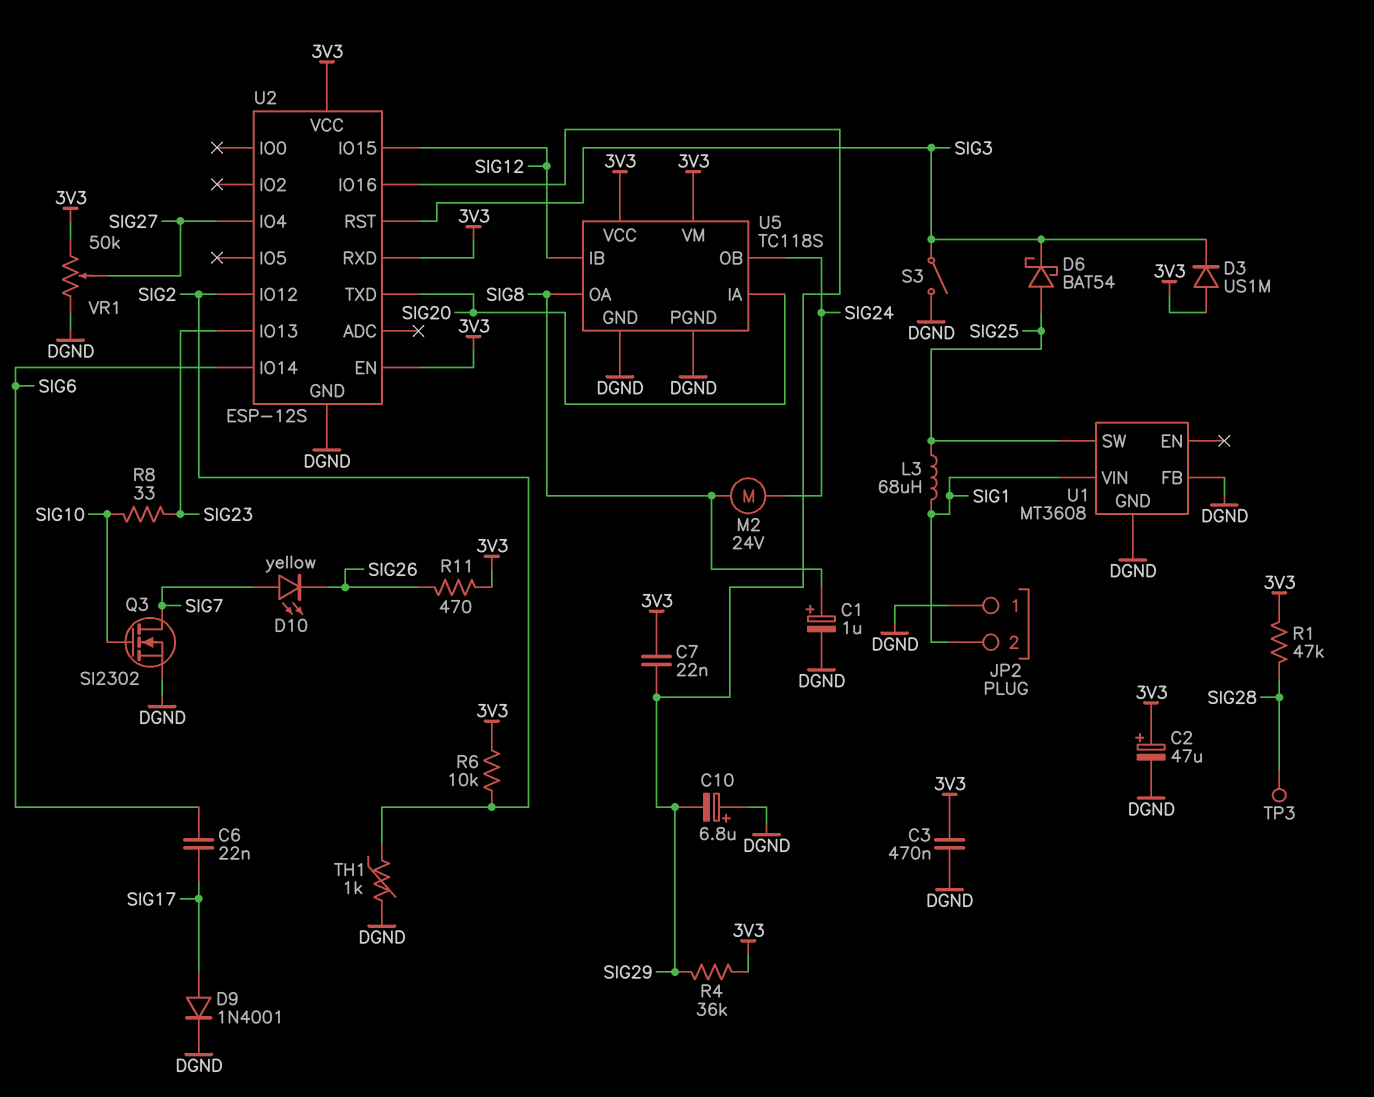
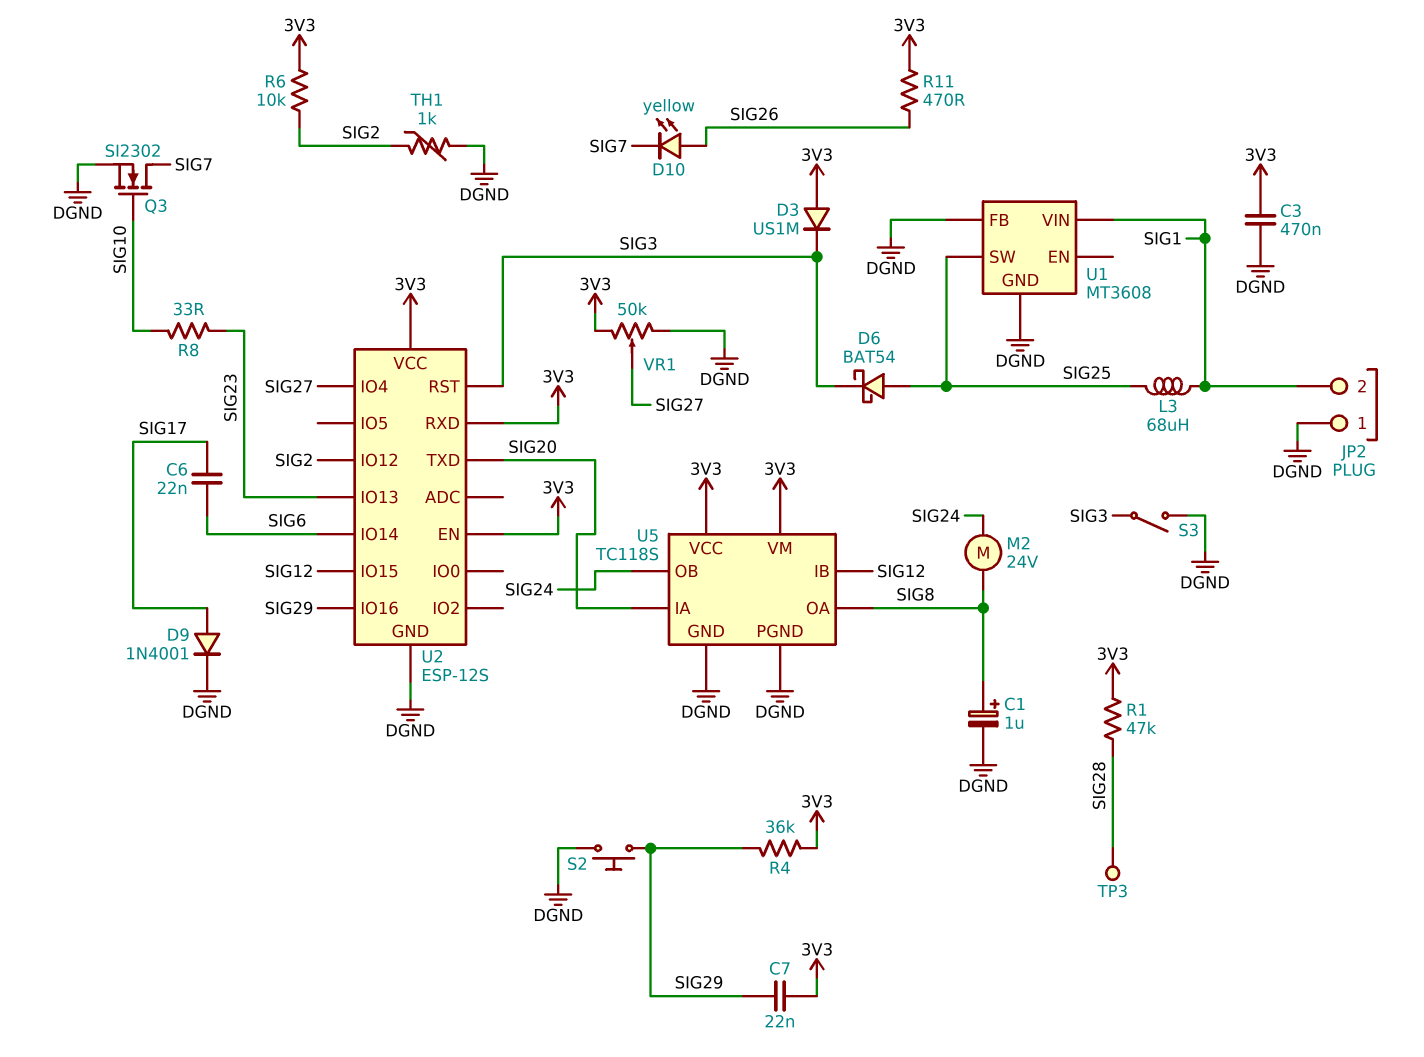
C2: 47uF (plus 3V3, minus DGND) -> none
C10: 6.8uF (plus DGND, minus SIG29) -> none
D10: LED yellow (A SIG7, K SIG26) -> LED yellow (A SIG26, K SIG7)
S2: none -> button (DGND, SIG29)

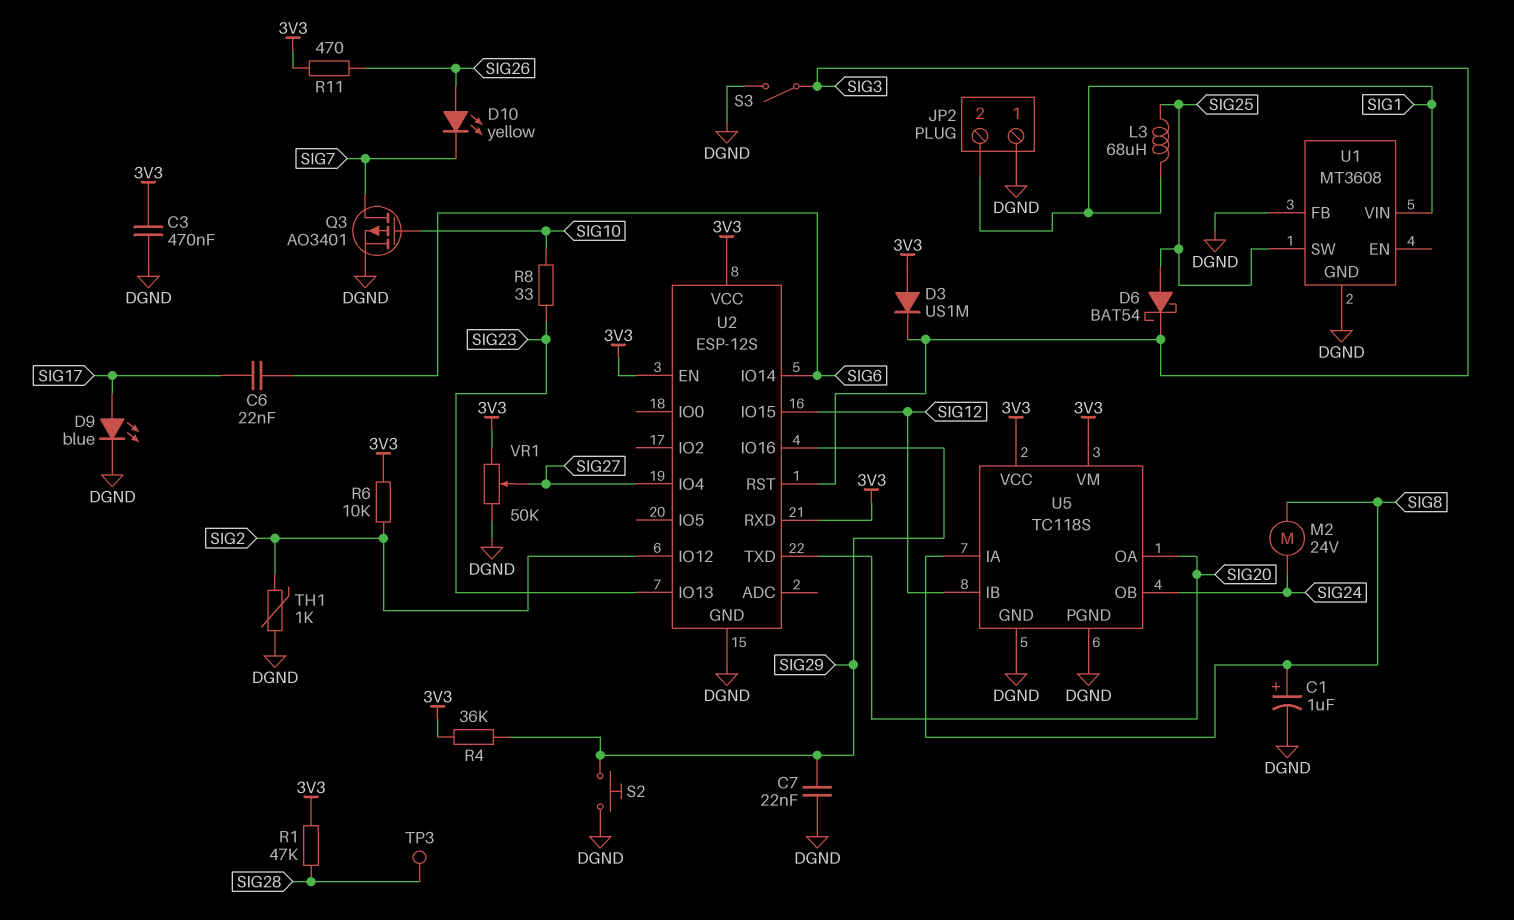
C7: 22nF (3V3, SIG29) -> 22nF (DGND, SIG29)
D9: diode 1N4001 (A SIG17, K DGND) -> LED blue (A SIG17, K DGND)
Q3: NMOS SI2302 (G SIG10, D SIG7, S DGND) -> PMOS AO3401 (G SIG10, D SIG7, S DGND)
U5 pin IA: SIG20 -> SIG8
U5 pin OA: SIG8 -> SIG20

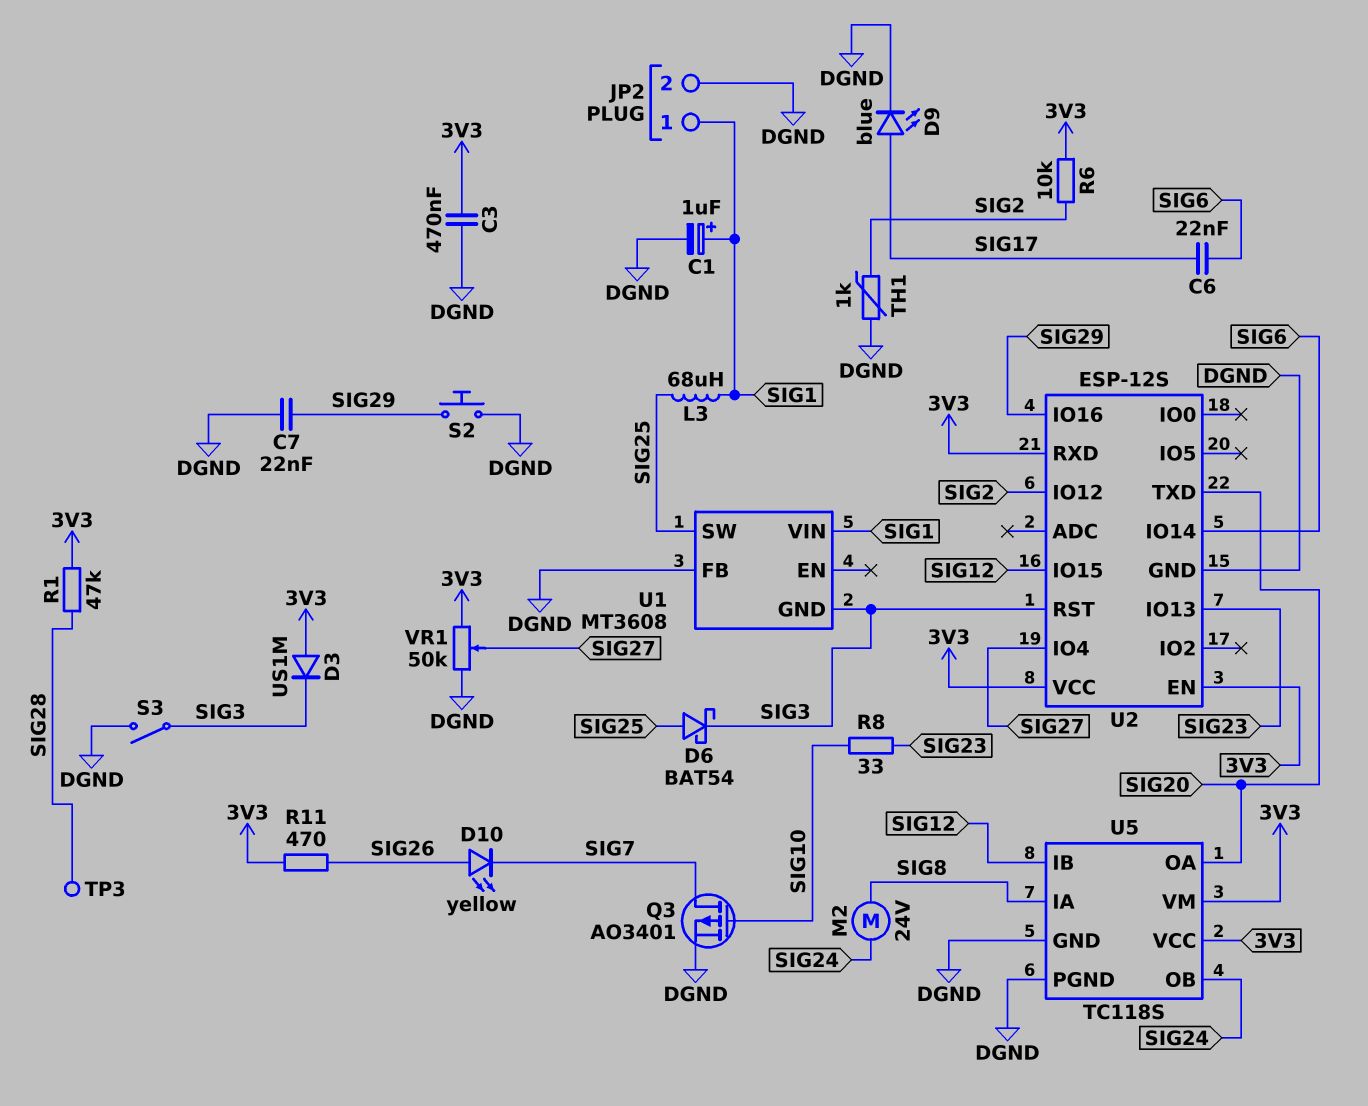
C1: 1uF (plus SIG8, minus DGND) -> 1uF (plus SIG1, minus DGND)
JP2 pin 1: DGND -> SIG1
JP2 pin 2: SIG1 -> DGND
R4: 36k (3V3, SIG29) -> none
U1 pin GND: DGND -> SIG3

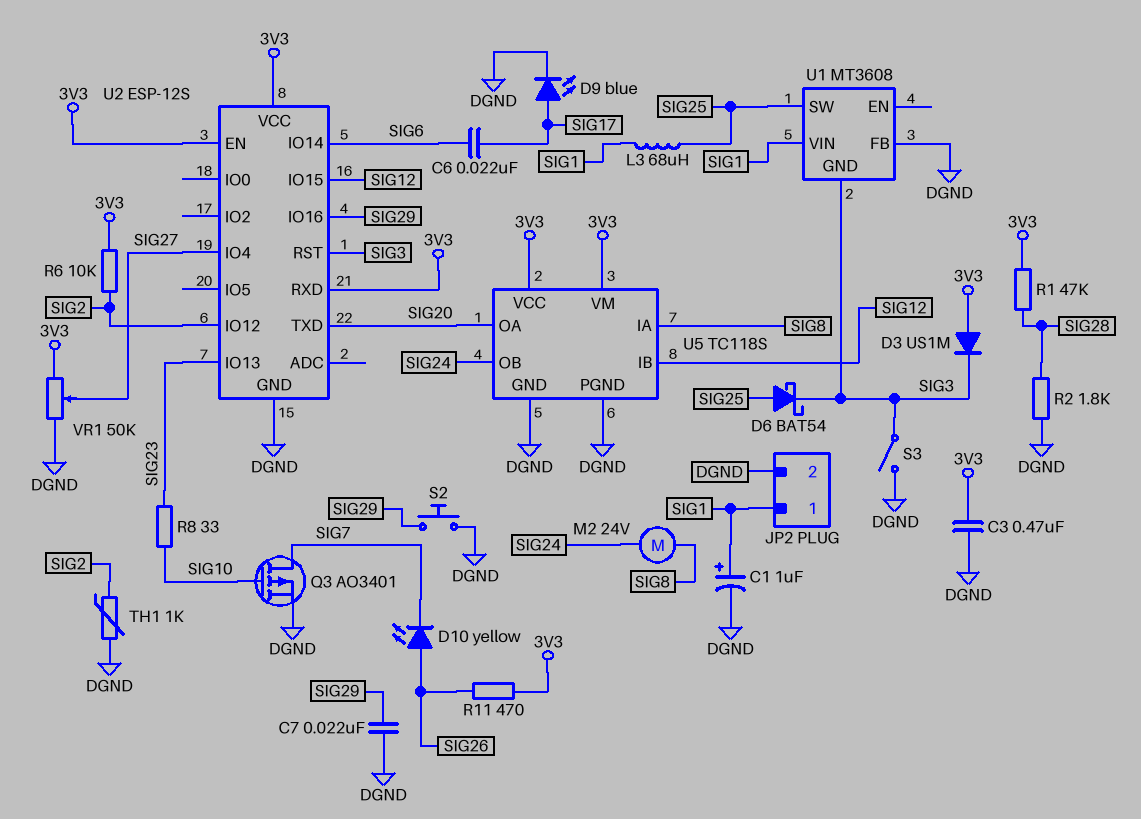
R2: none -> 1.8k (DGND, SIG28)
TP3: test point (SIG28) -> none

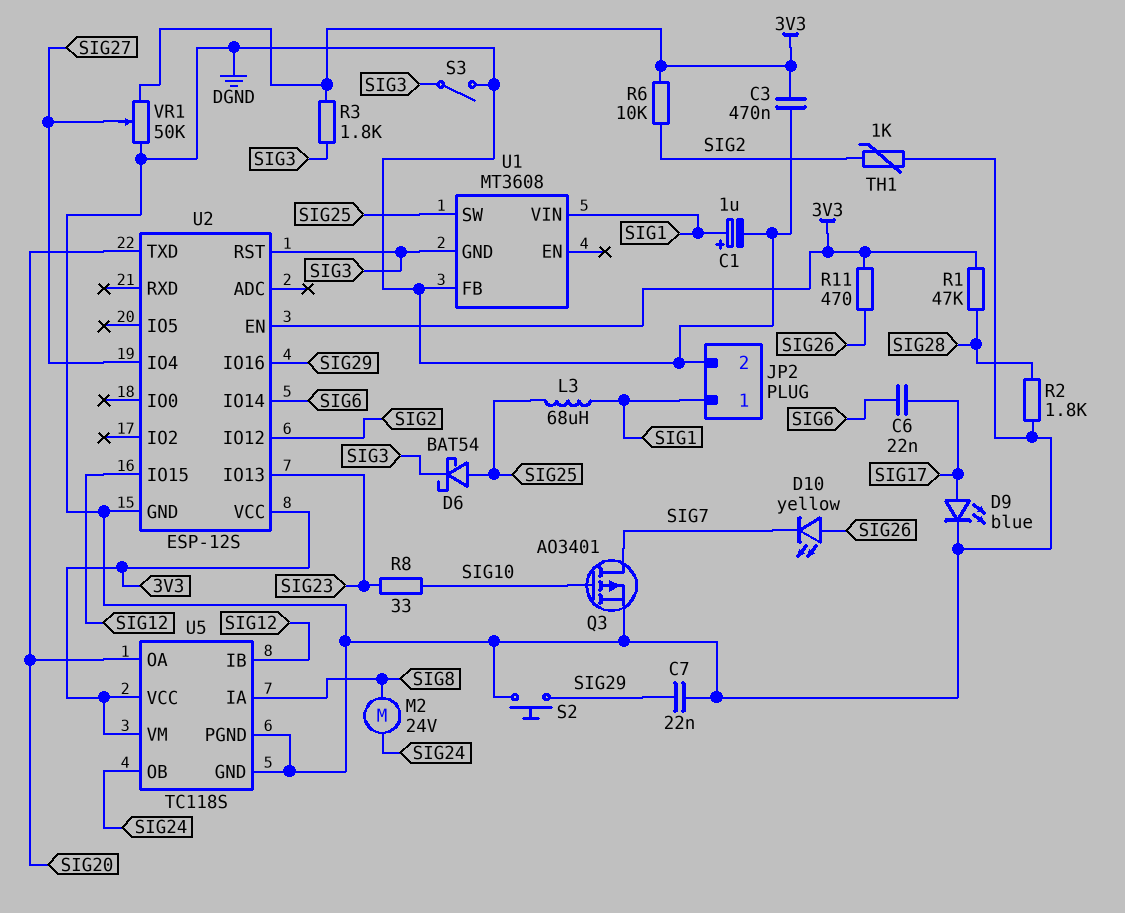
D3: diode US1M (A 3V3, K SIG3) -> none
R3: none -> 1.8k (3V3, SIG3)
U2 pin RXD: 3V3 -> none

